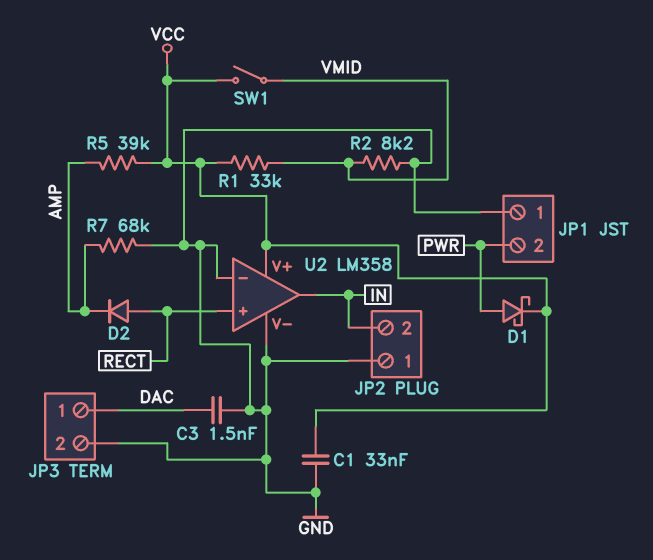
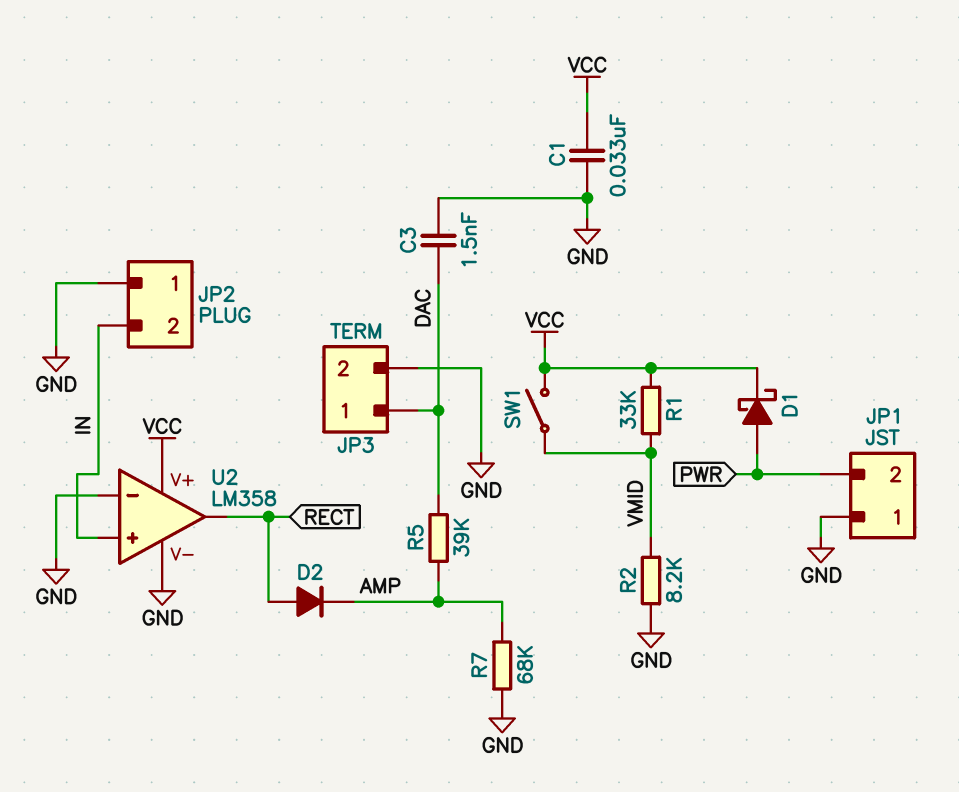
R5: 39k (AMP, VCC) -> 39k (AMP, DAC)
U2 pin in+: RECT -> IN
U2 pin out: IN -> RECT

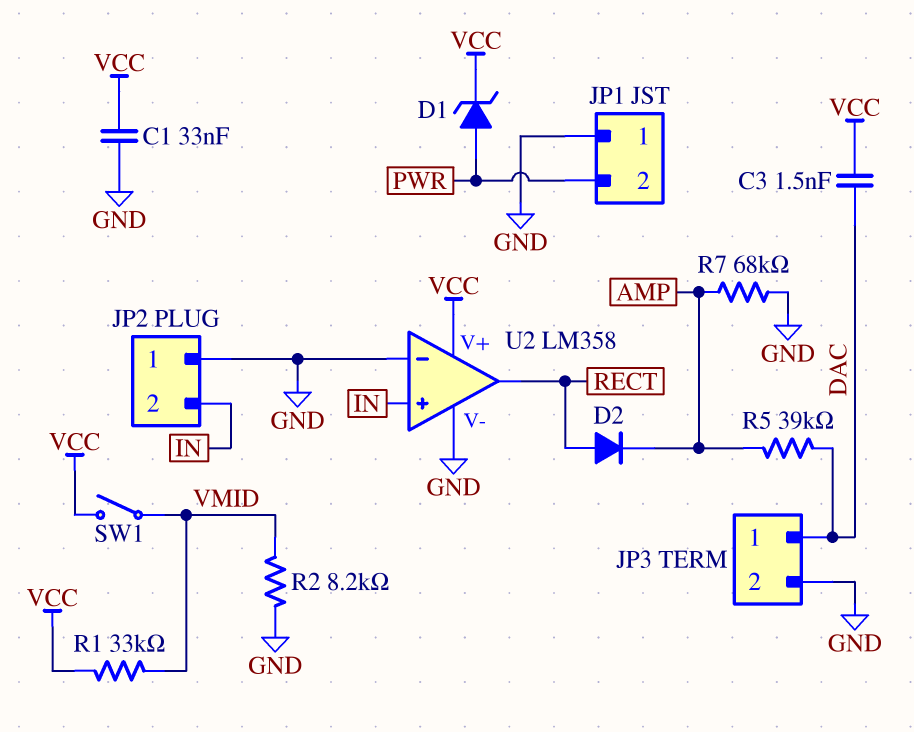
C3: 1.5nF (DAC, GND) -> 1.5nF (DAC, VCC)
D1: schottky (A PWR, K VCC) -> zener (A PWR, K VCC)

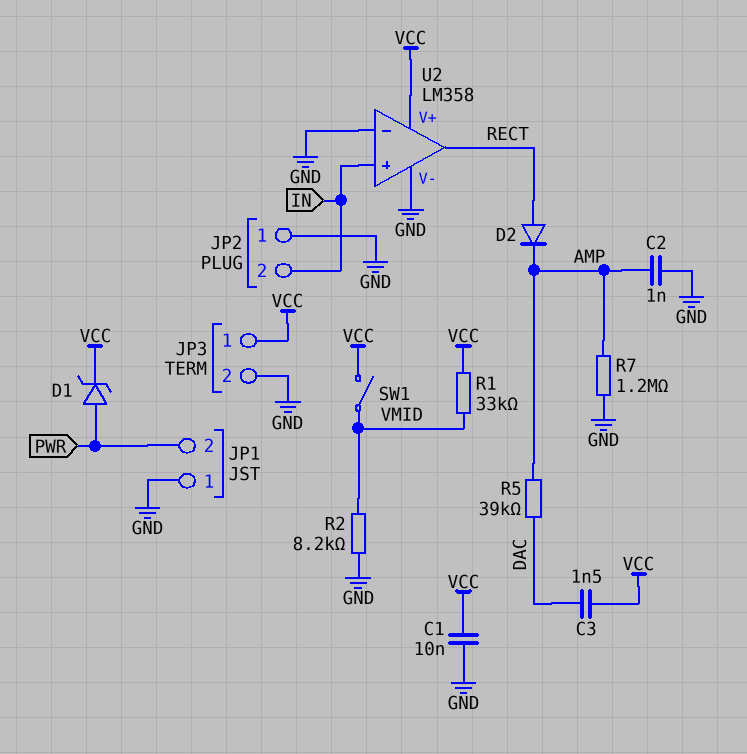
C1: 33nF (GND, VCC) -> 10nF (GND, VCC)
C2: none -> 1nF (AMP, GND)
JP3 pin 1: DAC -> VCC
R7: 68k (AMP, GND) -> 1.2M (AMP, GND)

